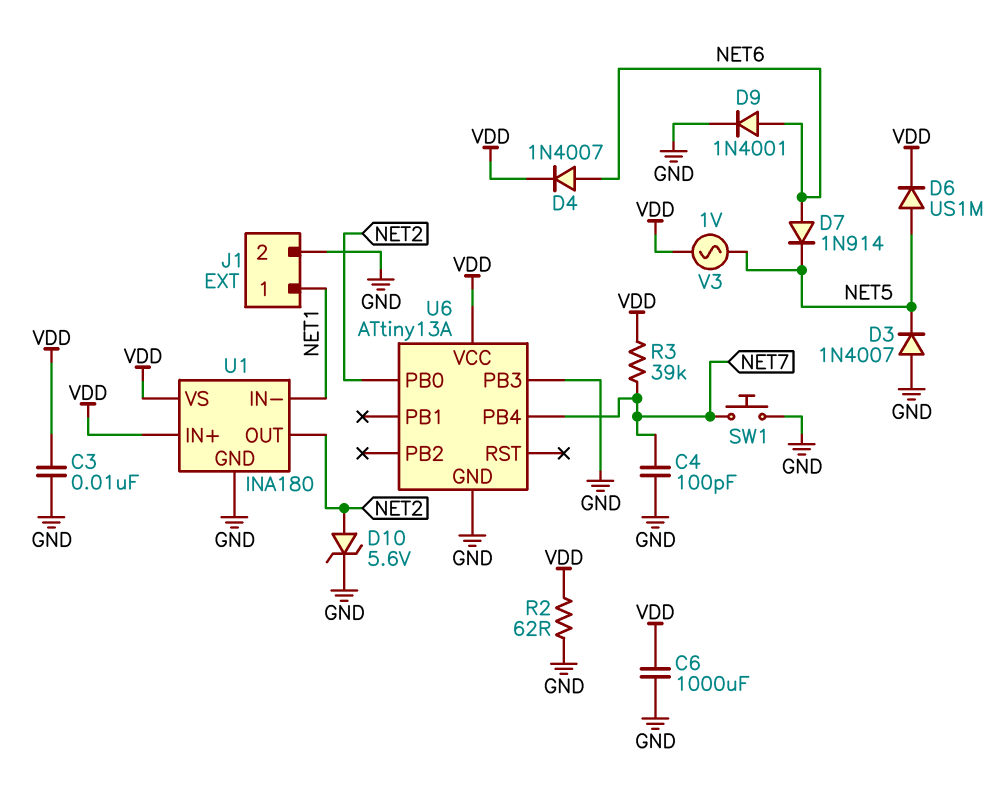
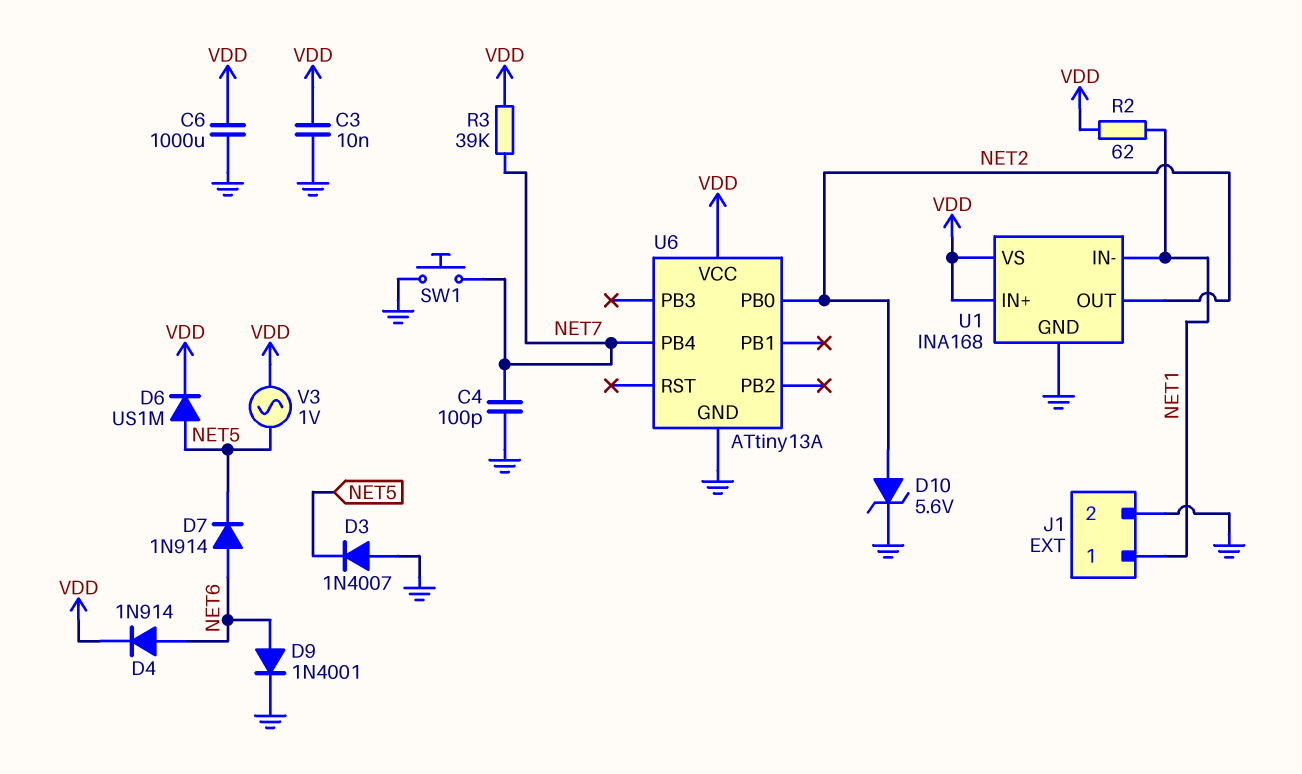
D4: diode 1N4007 (A NET6, K VDD) -> diode 1N914 (A NET6, K VDD)
R2: 62 (GND, VDD) -> 62 (NET1, VDD)
U1: INA180 -> INA168
U6 pin PB3: GND -> none

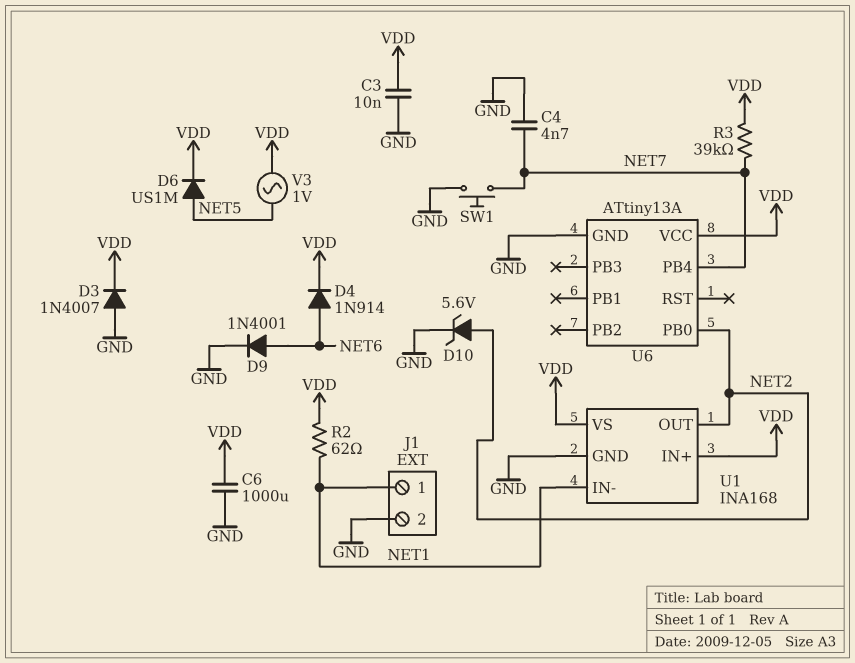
C4: 100pF (GND, NET7) -> 4.7nF (GND, NET7)
D3: diode 1N4007 (A GND, K NET5) -> diode 1N4007 (A GND, K VDD)
D7: diode 1N914 (A NET6, K NET5) -> none

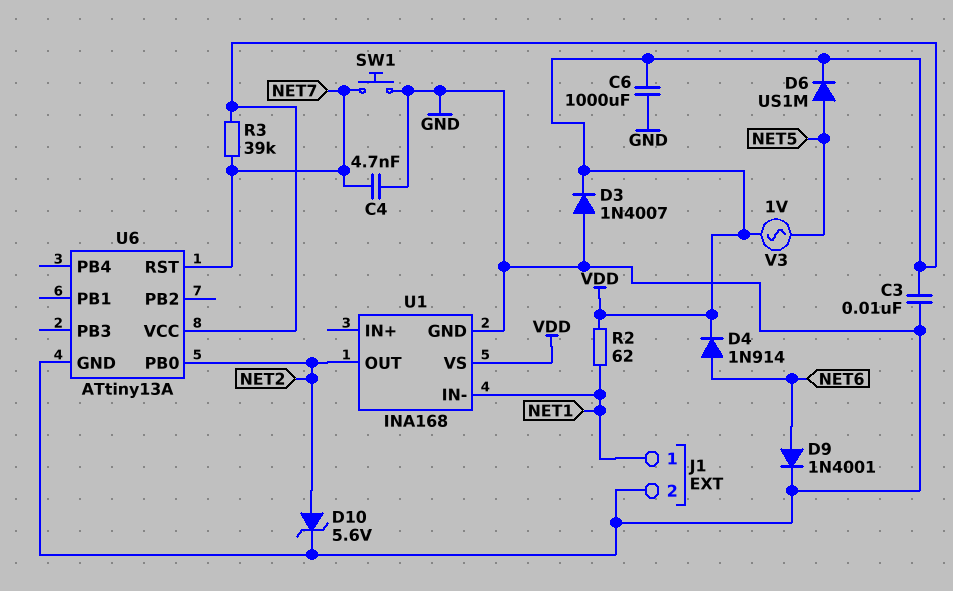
U1 pin IN+: VDD -> none
U6 pin PB4: NET7 -> none
U6 pin RST: none -> NET7

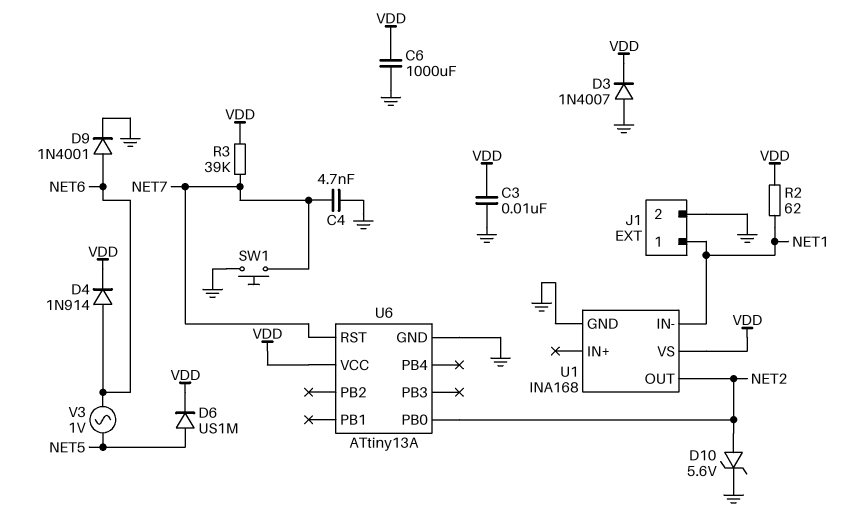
V3: AC 1V (NET5, VDD) -> AC 1V (NET5, NET6)

